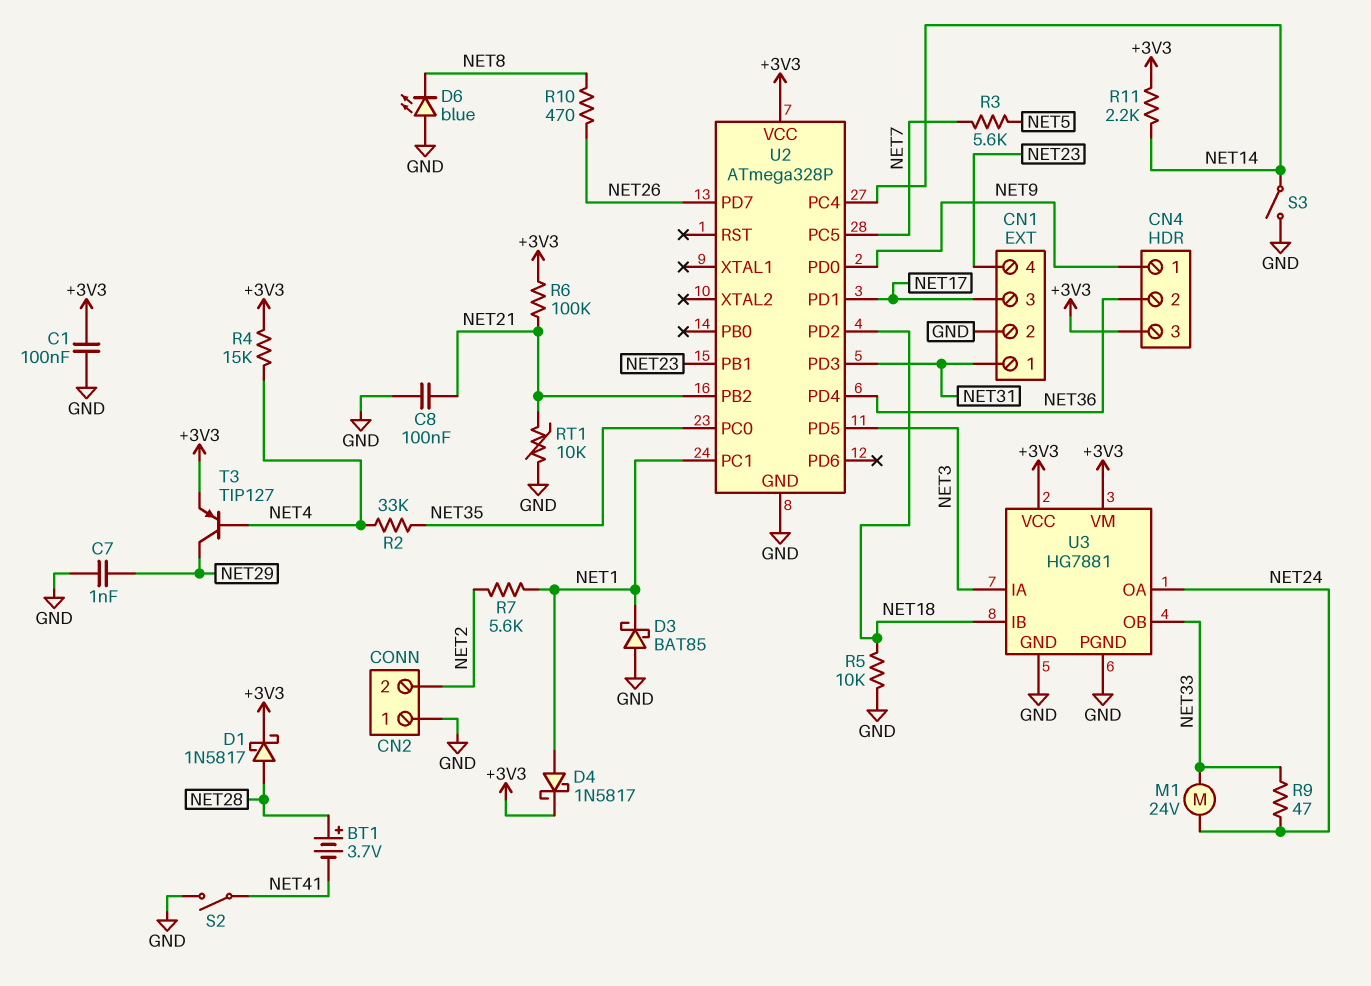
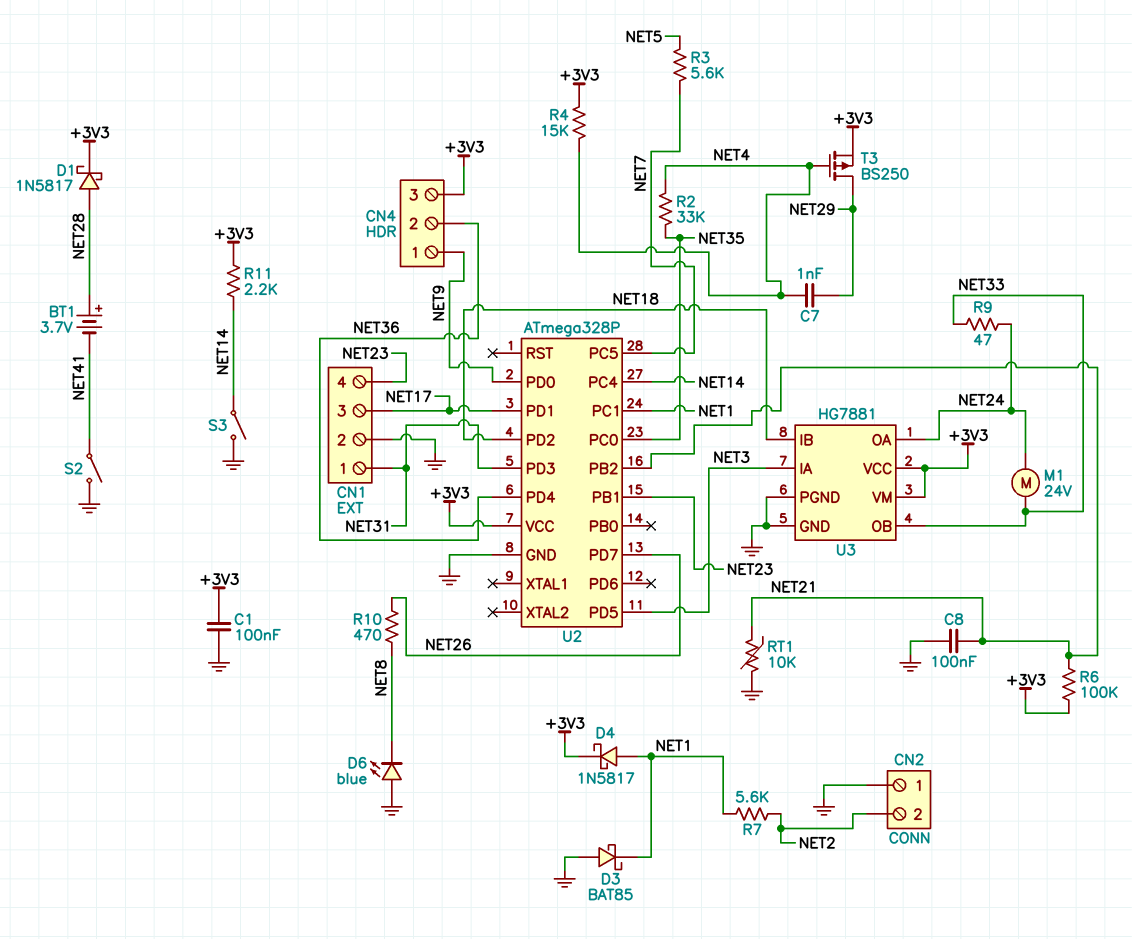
C7: 1nF (GND, NET29) -> 1nF (NET4, NET29)
R5: 10k (GND, NET18) -> none
T3: PNP TIP127 (B NET4, C NET29, E +3V3) -> PMOS BS250 (G NET4, D NET29, S +3V3)

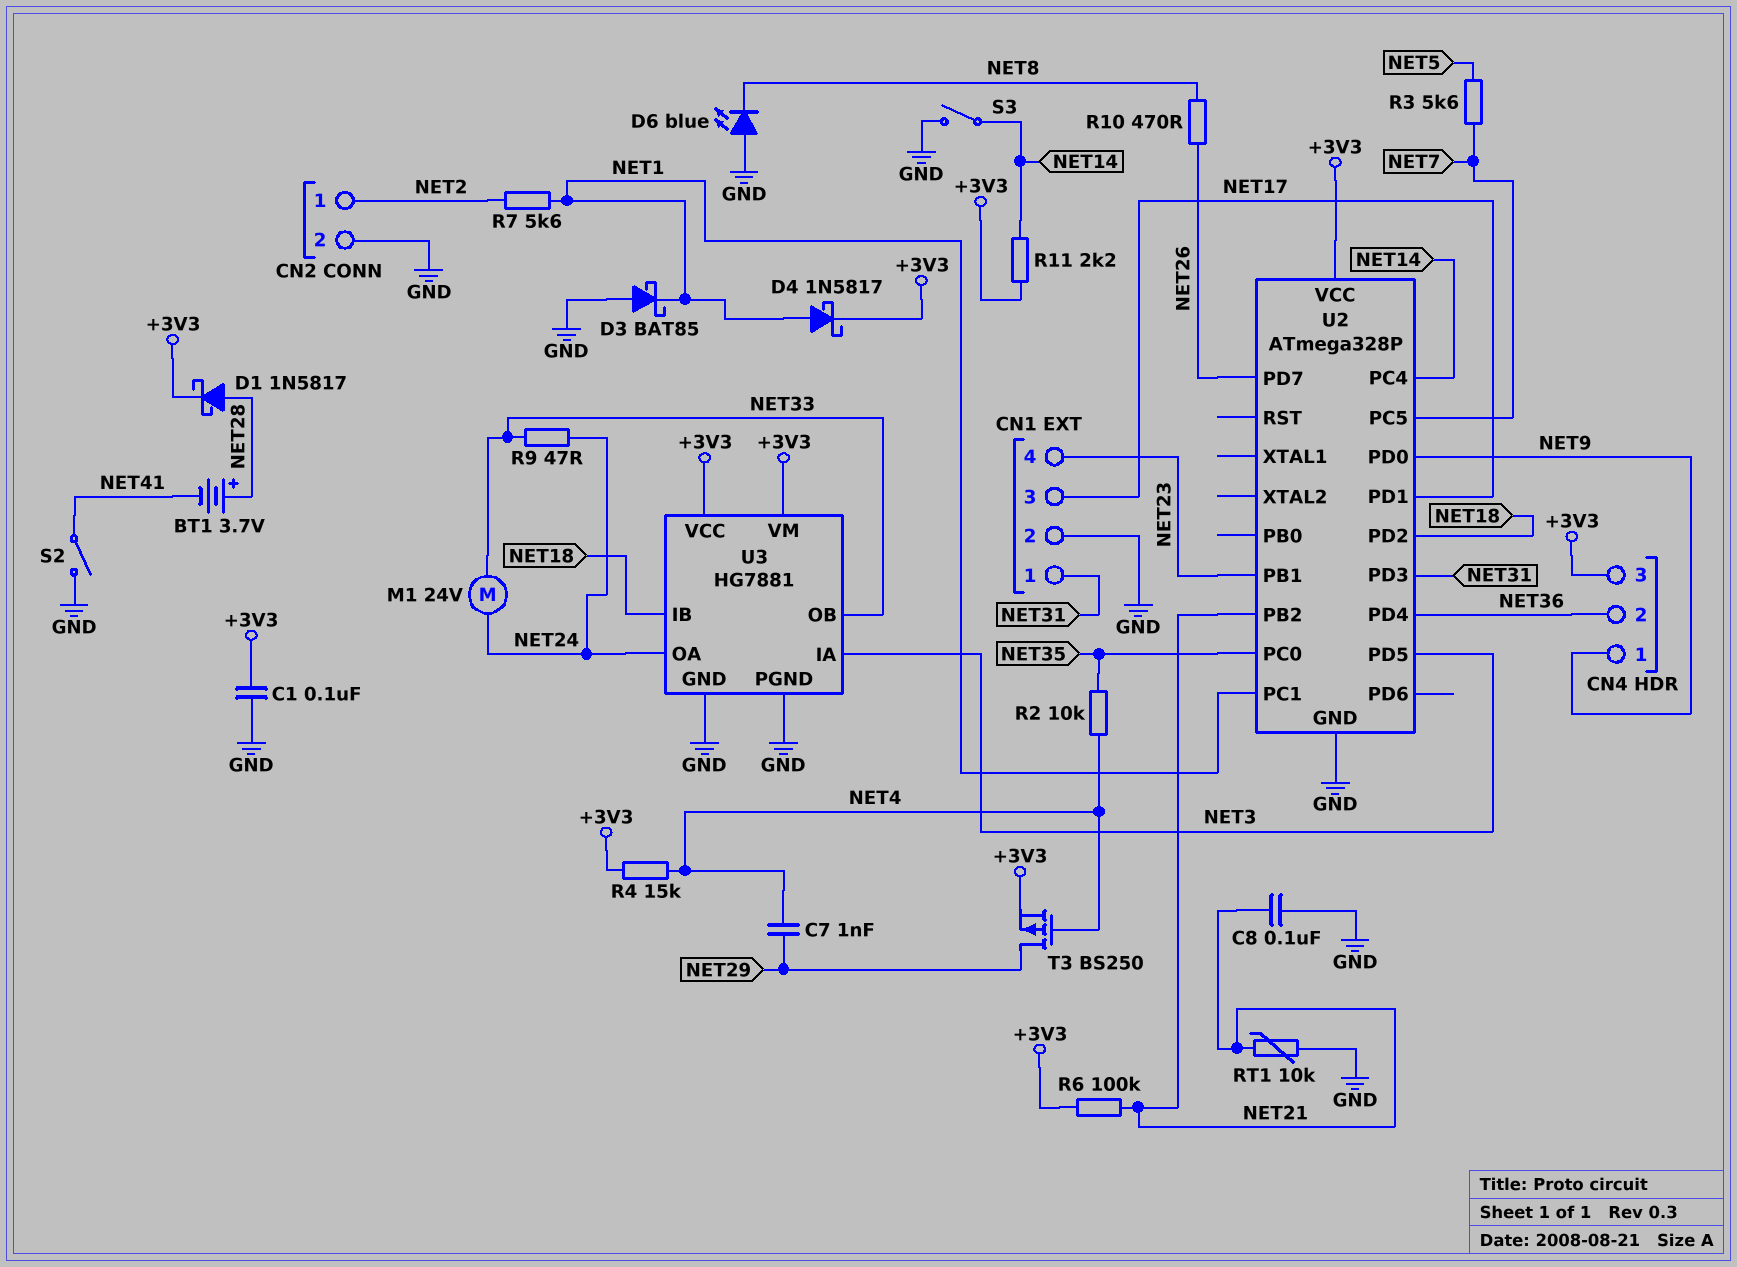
CN2 pin 1: GND -> NET2
CN2 pin 2: NET2 -> GND
R2: 33k (NET4, NET35) -> 10k (NET4, NET35)

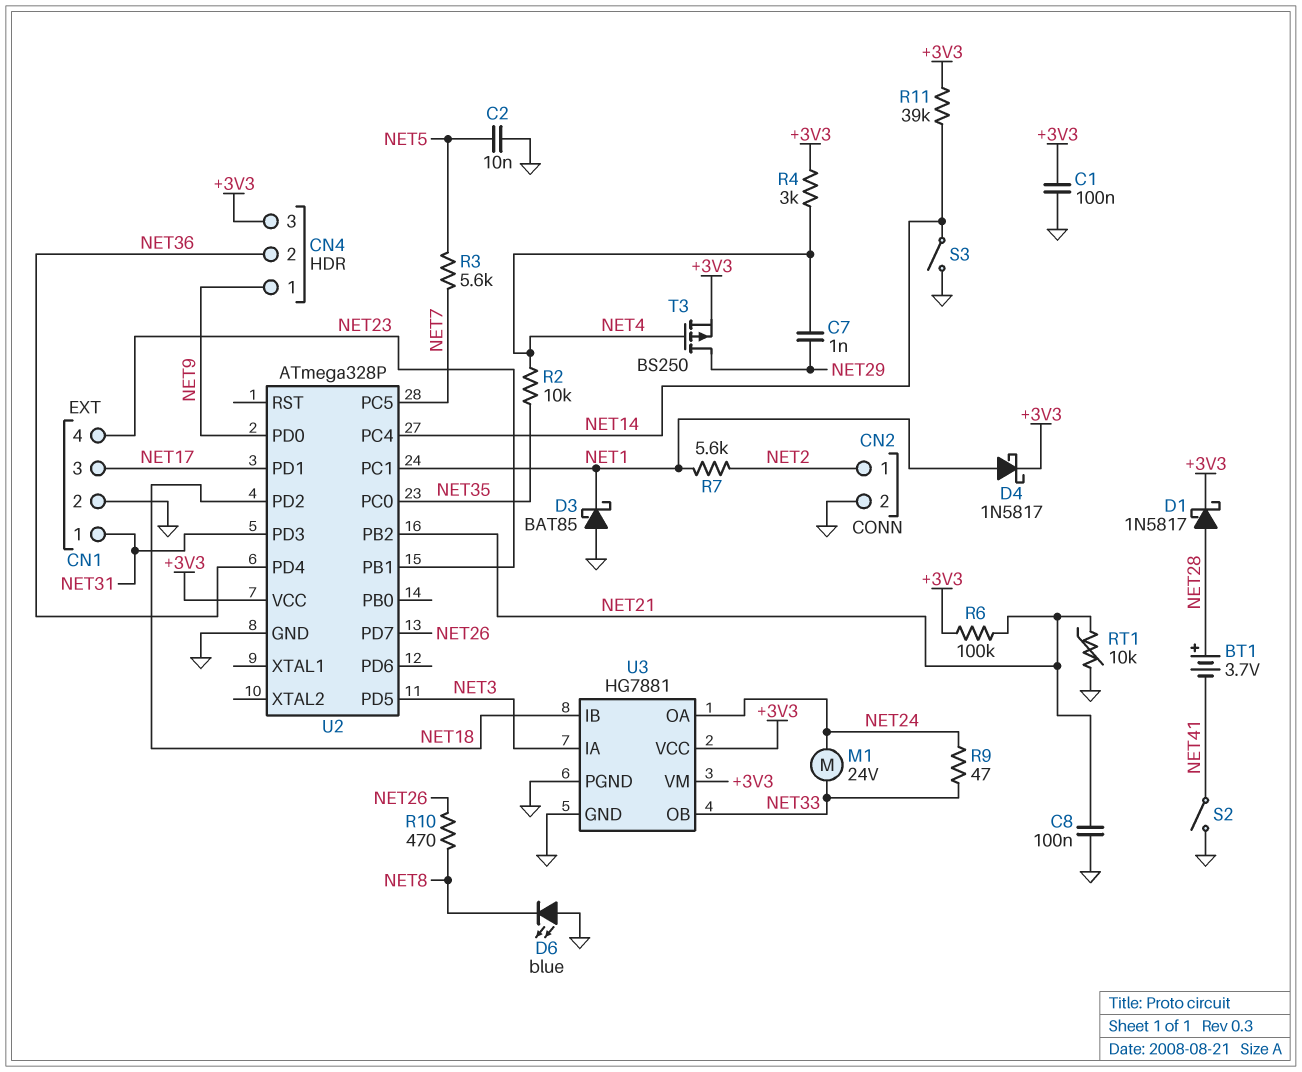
C2: none -> 10nF (GND, NET5)
R4: 15k (+3V3, NET4) -> 3k (+3V3, NET4)
R11: 2.2k (+3V3, NET14) -> 39k (+3V3, NET14)

